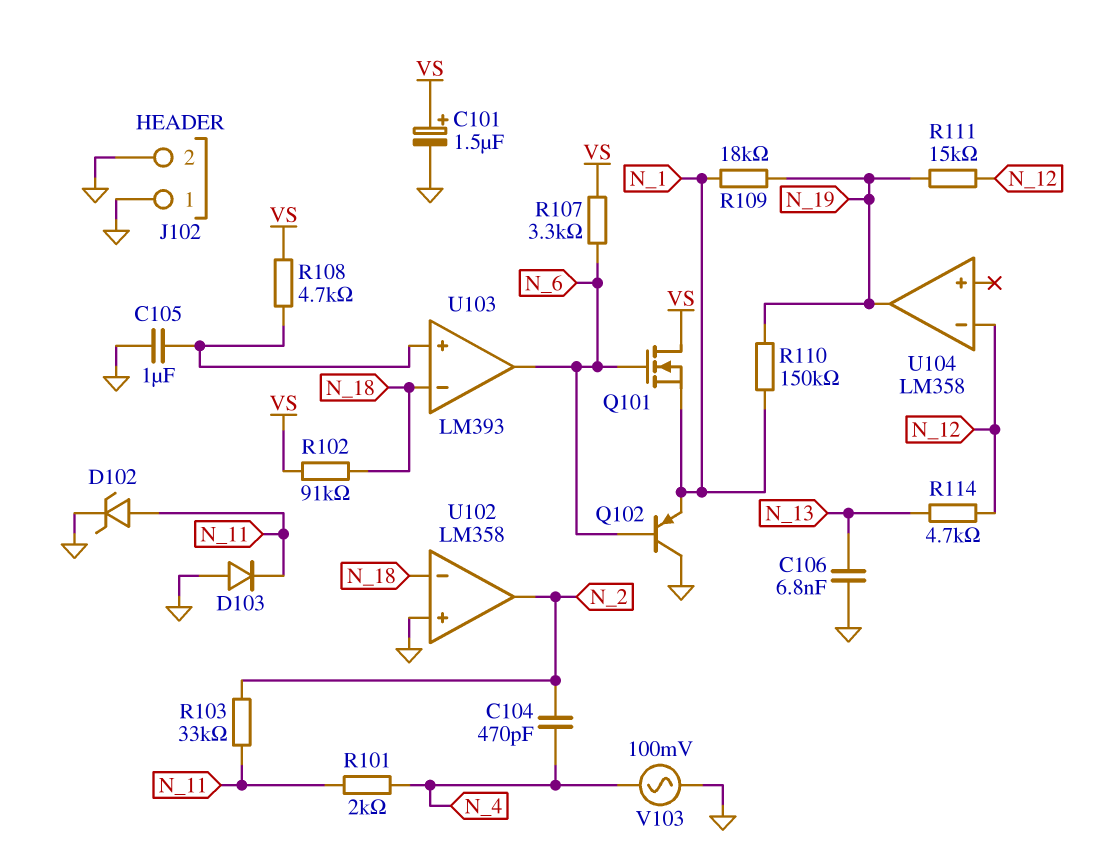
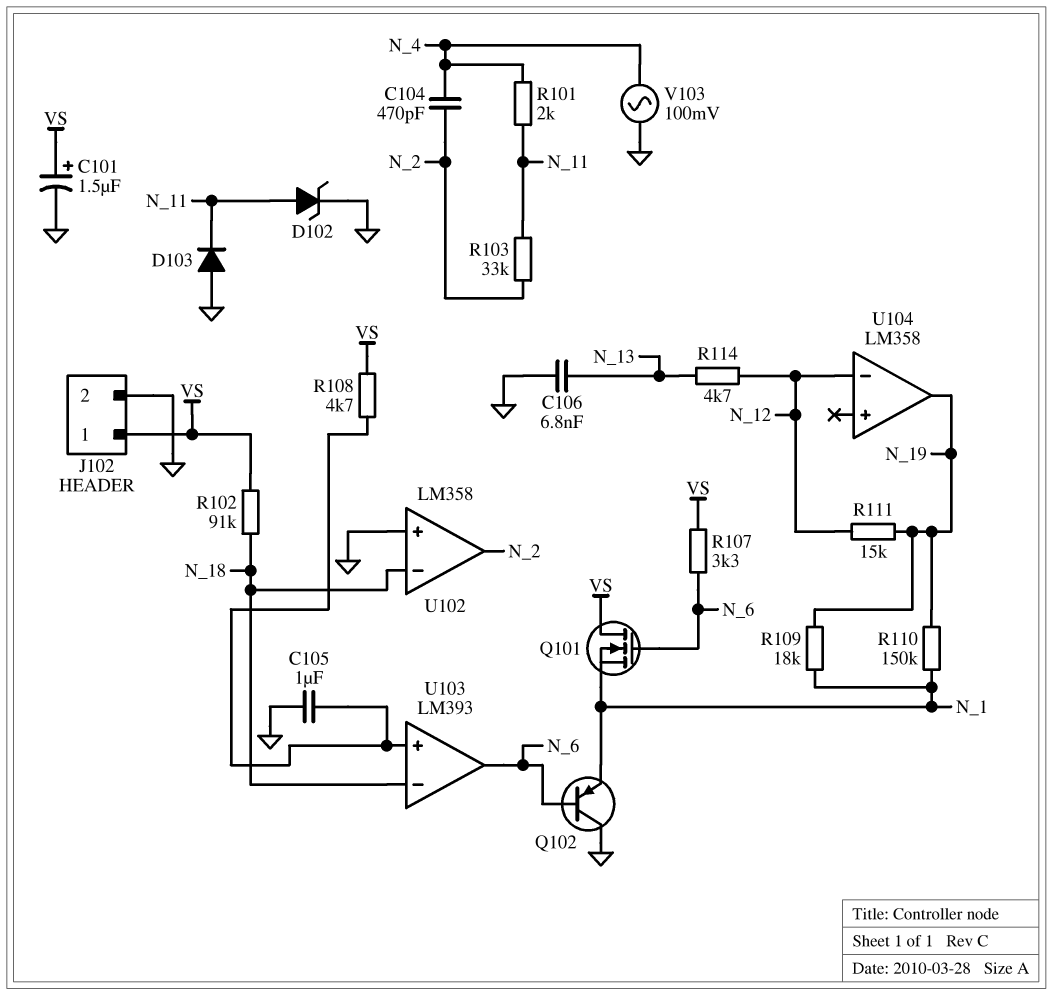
J102 pin 1: GND -> VS

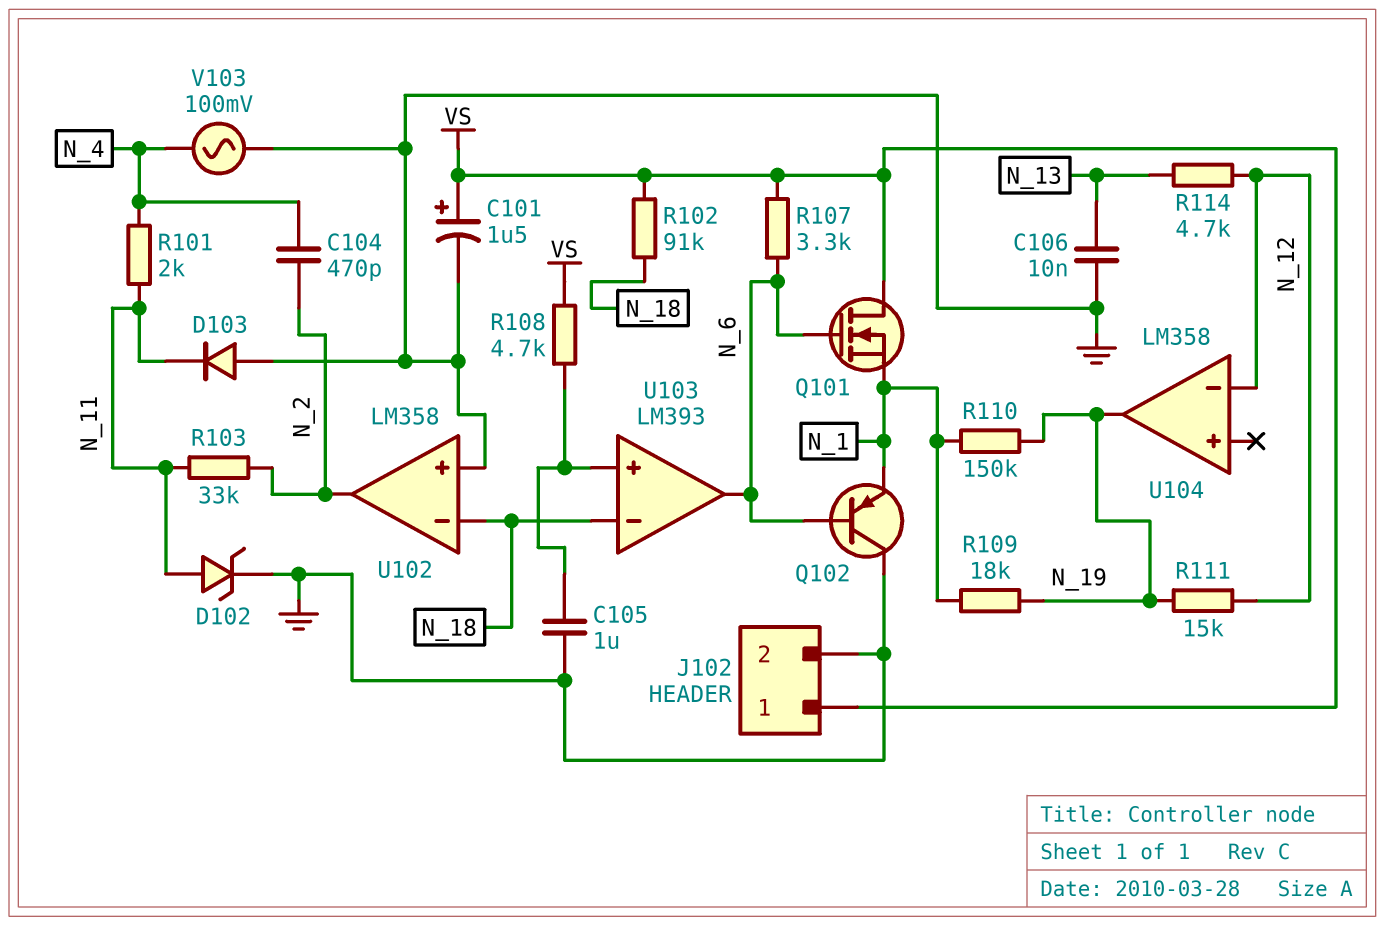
C106: 6.8nF (GND, N_13) -> 10nF (GND, N_13)

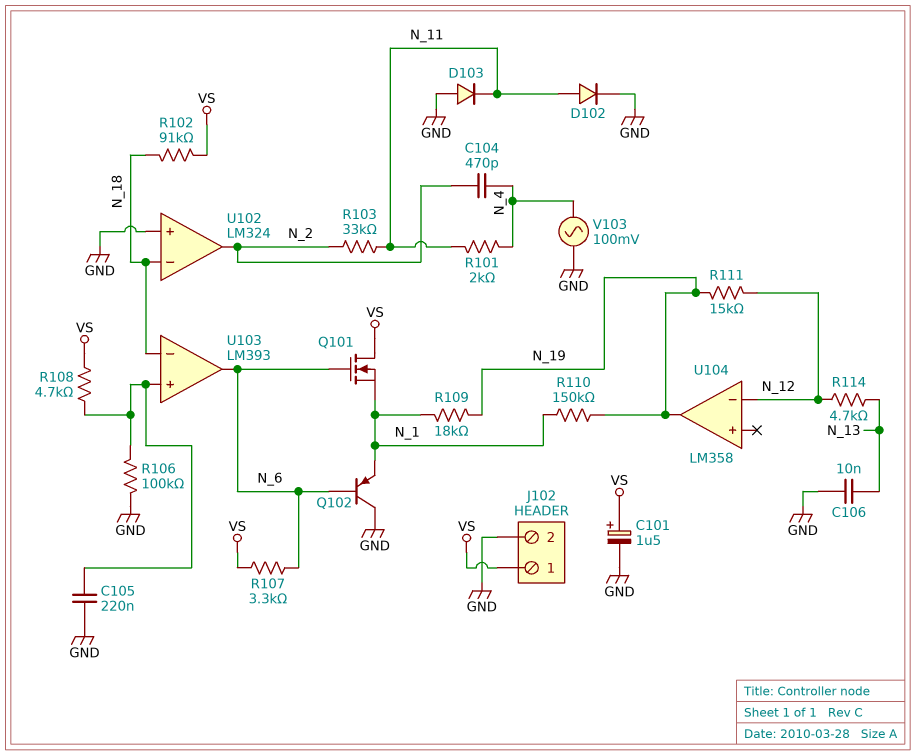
C105: 1uF (GND, U103/in+) -> 220nF (GND, U103/in+)
D102: zener (A N_11, K GND) -> diode (A N_11, K GND)
R106: none -> 100k (GND, U103/in+)
U102: LM358 -> LM324

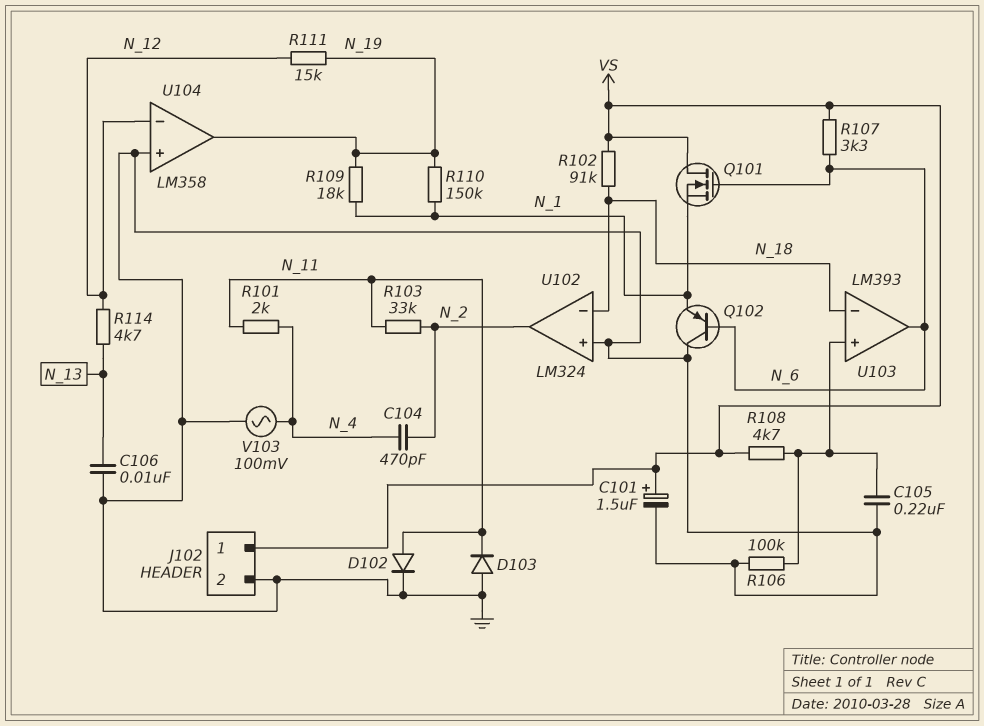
U104 pin in+: none -> GND

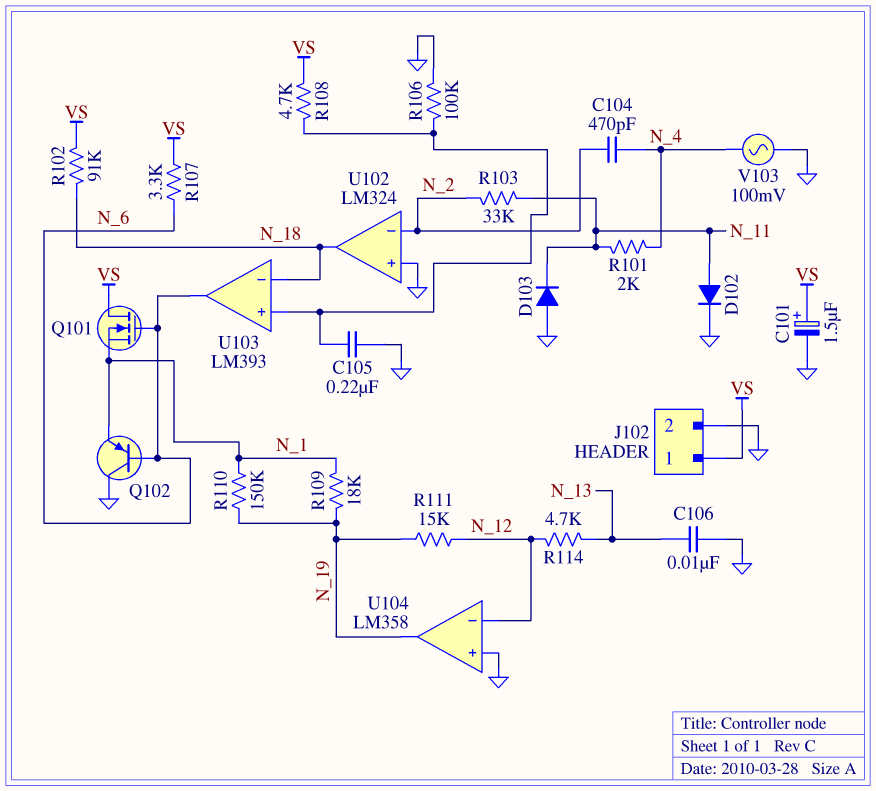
U102 pin in-: N_18 -> N_2
U102 pin out: N_2 -> N_18

